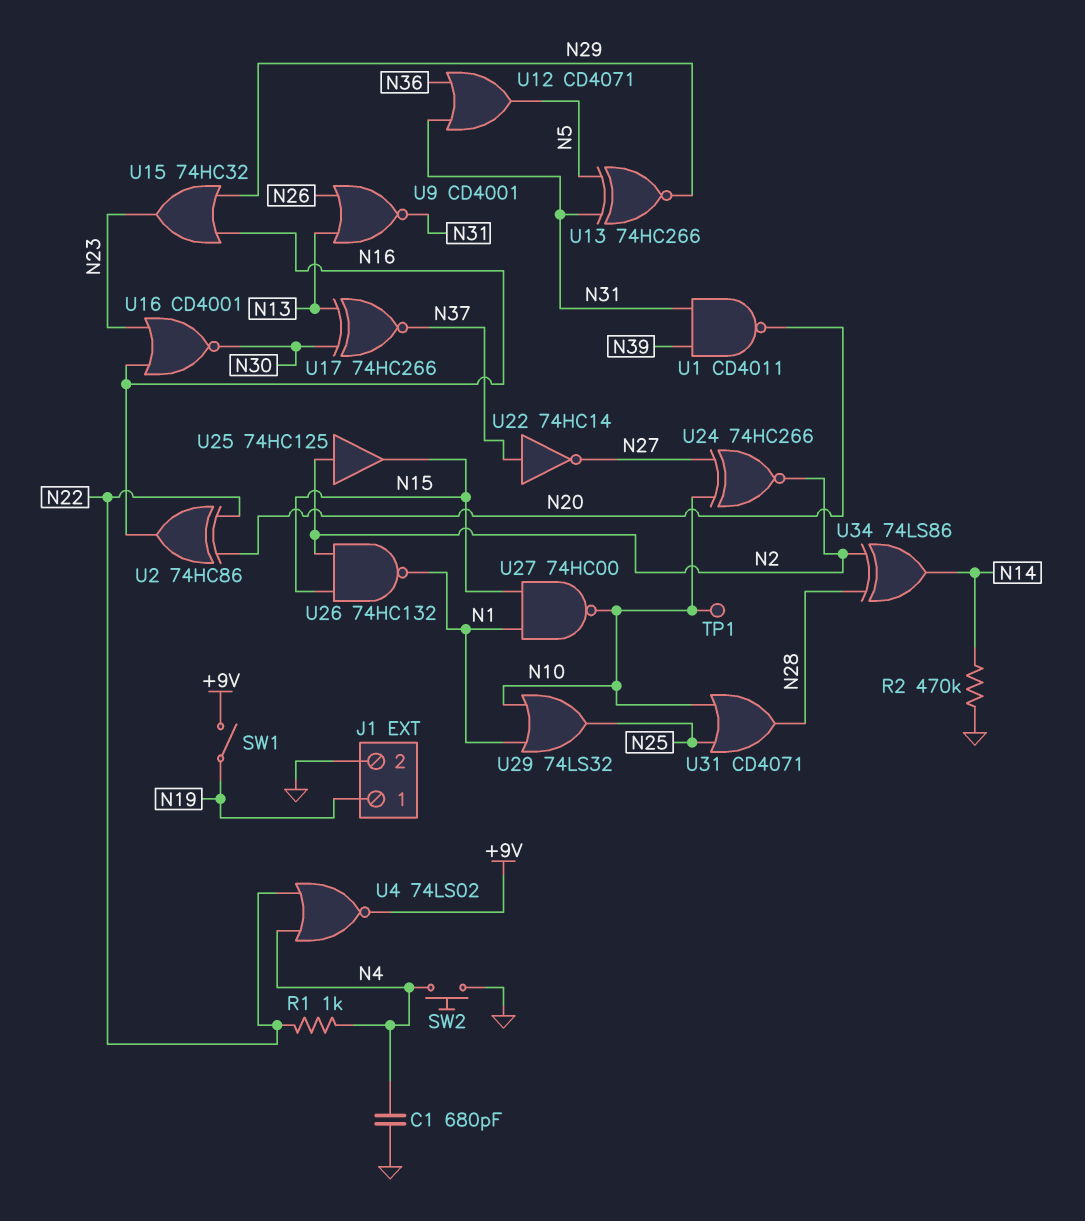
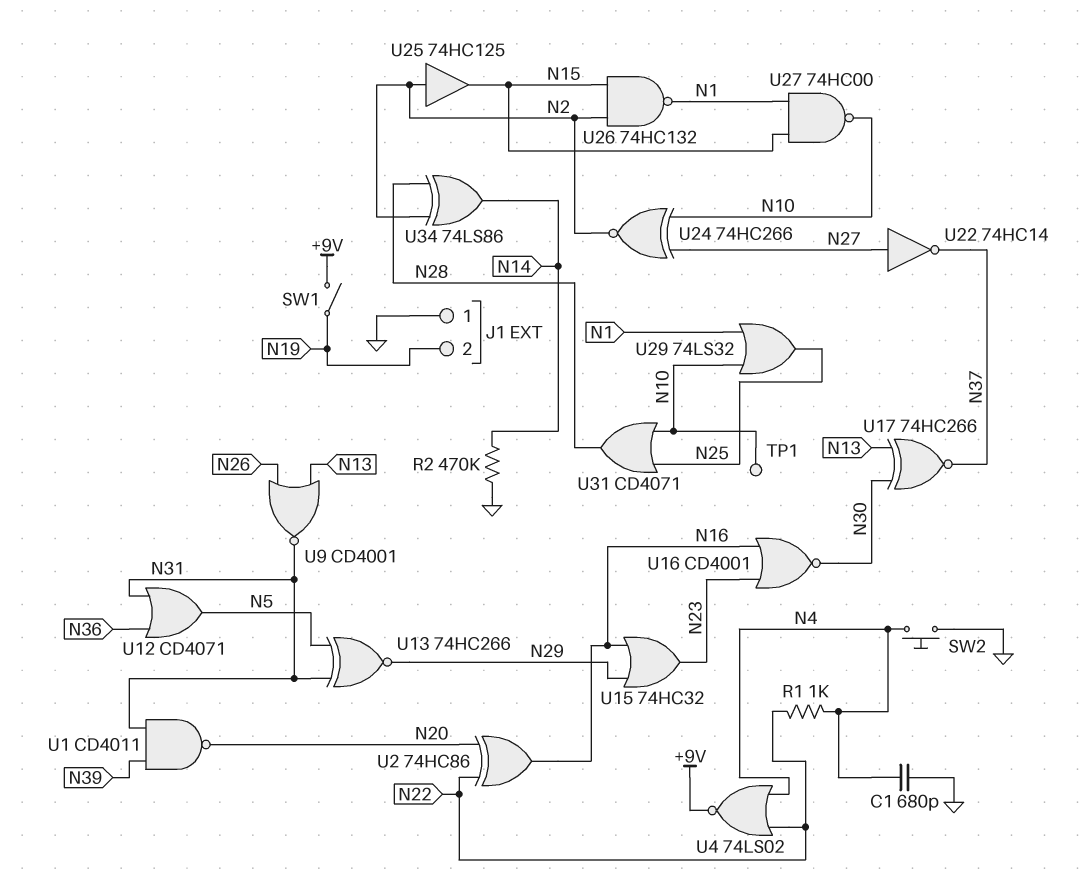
J1 pin 1: N19 -> GND
J1 pin 2: GND -> N19
U22: NOT 74HC14 (in N37, out N27) -> NOT 74HC14 (in N27, out N37)

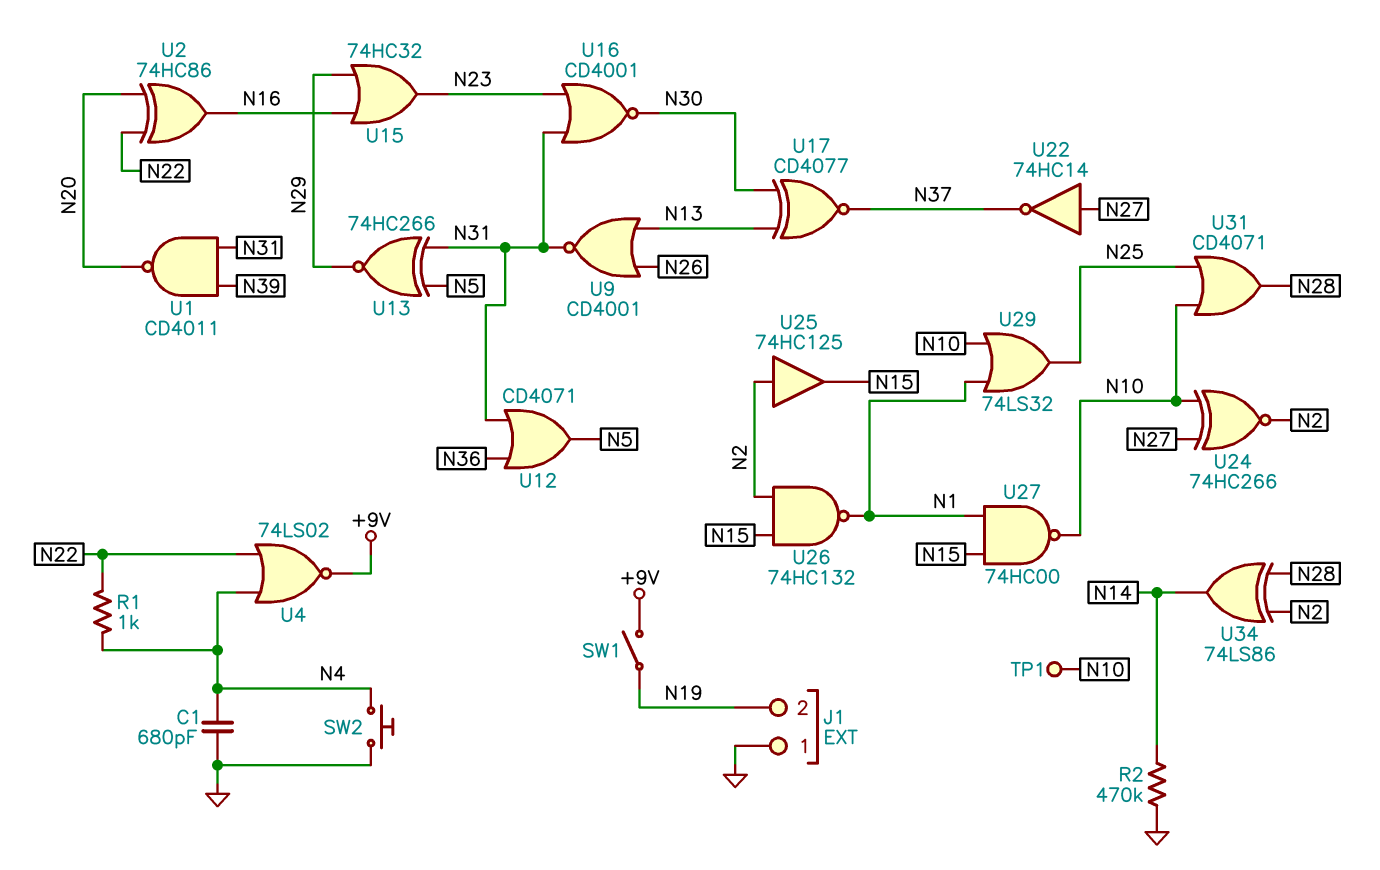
U16: NOR CD4001 (in N16, in N23, out N30) -> NOR CD4001 (in N23, in N31, out N30)
U17: XNOR 74HC266 (in N13, in N30, out N37) -> XNOR CD4077 (in N13, in N30, out N37)

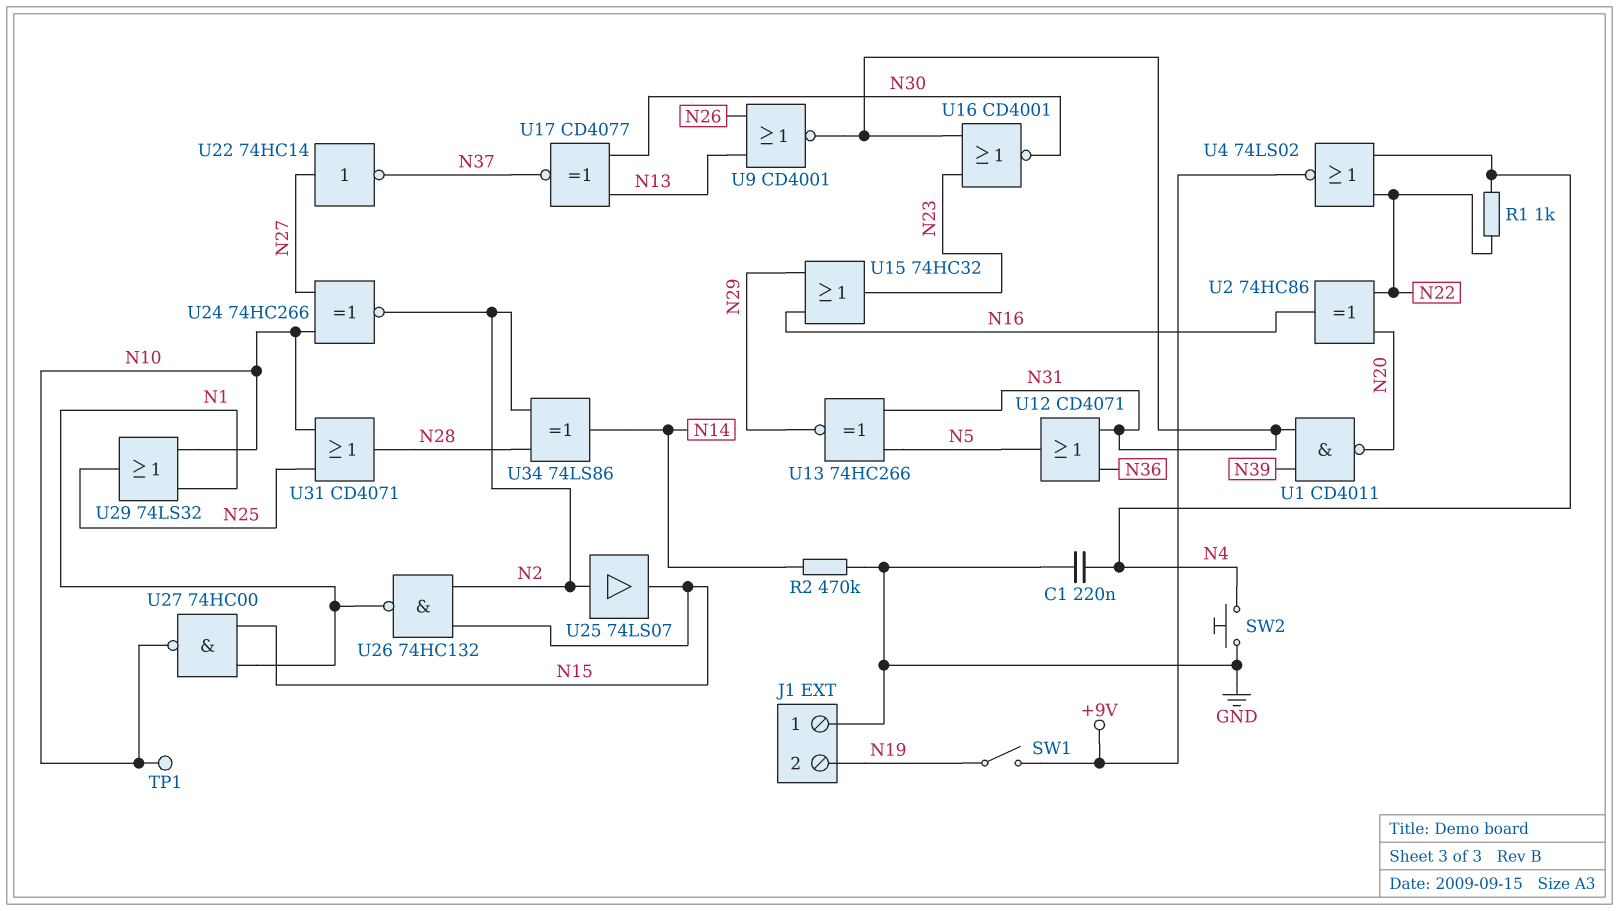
C1: 680pF (GND, N4) -> 220nF (GND, N4)
U25: buffer 74HC125 (in N2, out N15) -> buffer 74LS07 (in N2, out N15)

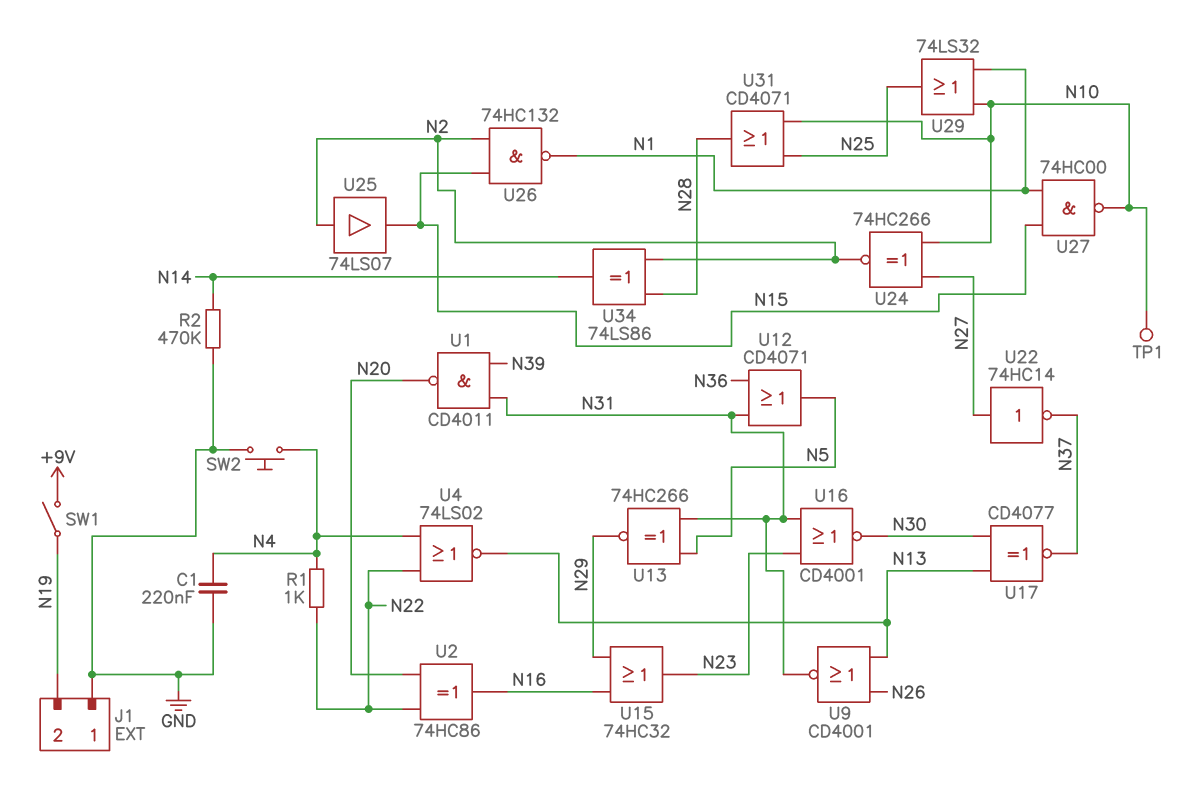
U4: NOR 74LS02 (in N4, in N22, out +9V) -> NOR 74LS02 (in N4, in N22, out N13)

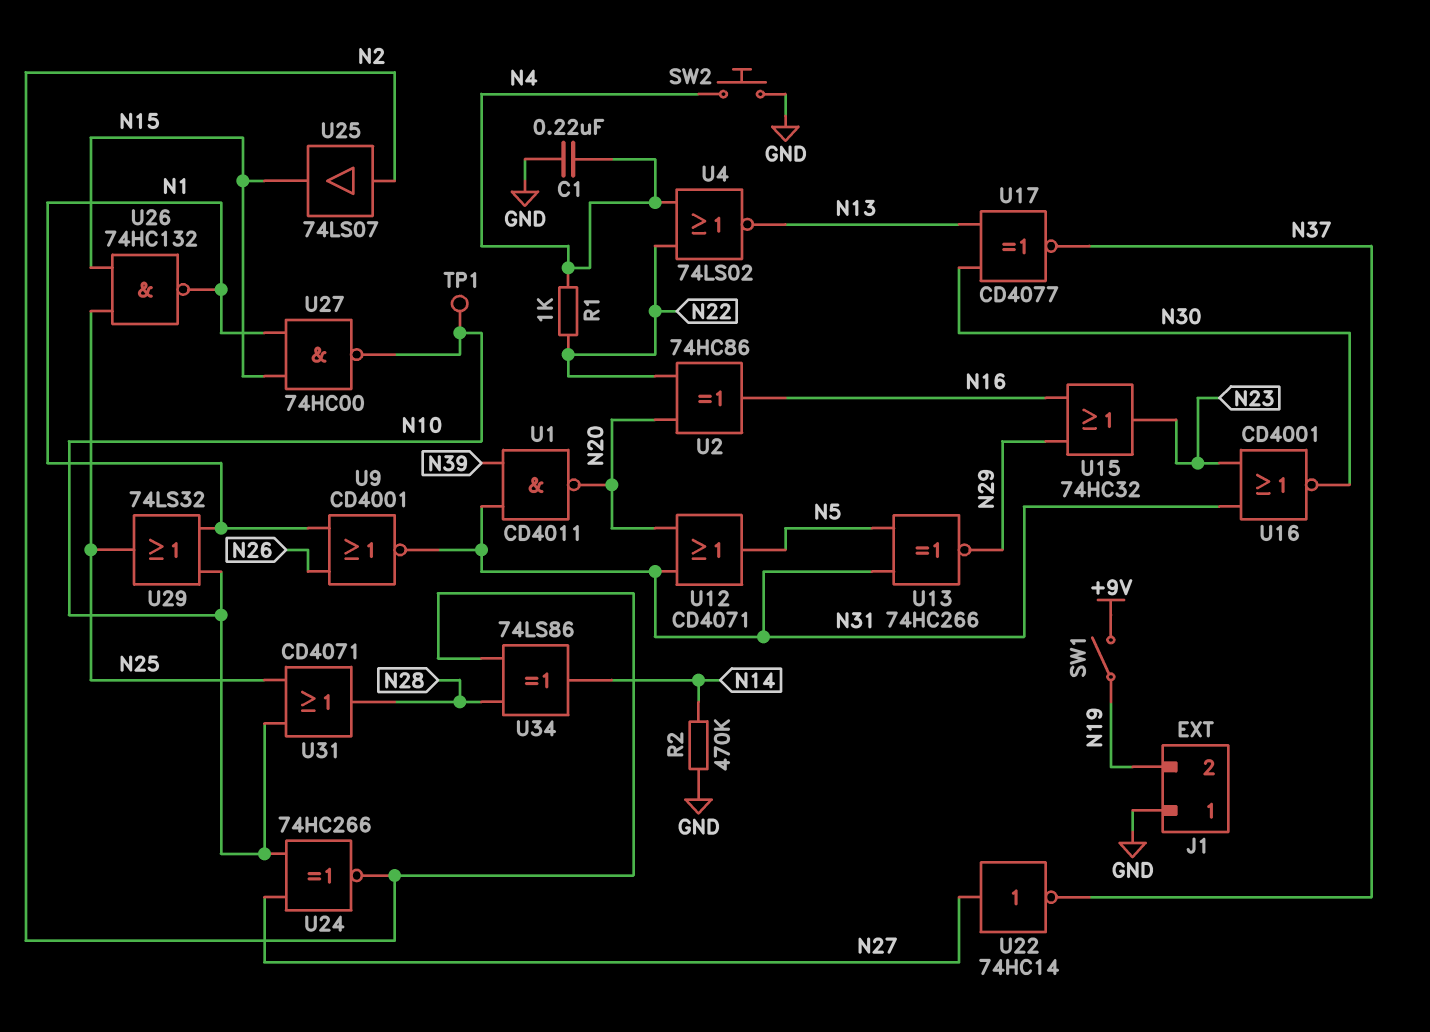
U9: NOR CD4001 (in N13, in N26, out N31) -> NOR CD4001 (in N1, in N26, out N31)
U12: OR CD4071 (in N31, in N36, out N5) -> OR CD4071 (in N20, in N31, out N5)
U26: NAND 74HC132 (in N2, in N15, out N1) -> NAND 74HC132 (in N15, in N25, out N1)

